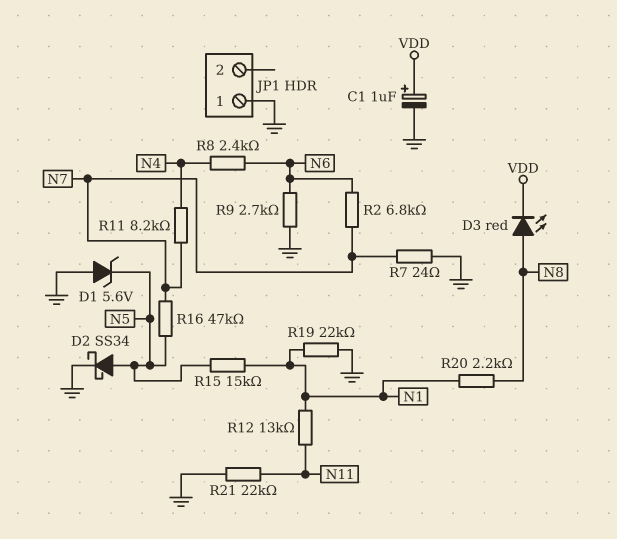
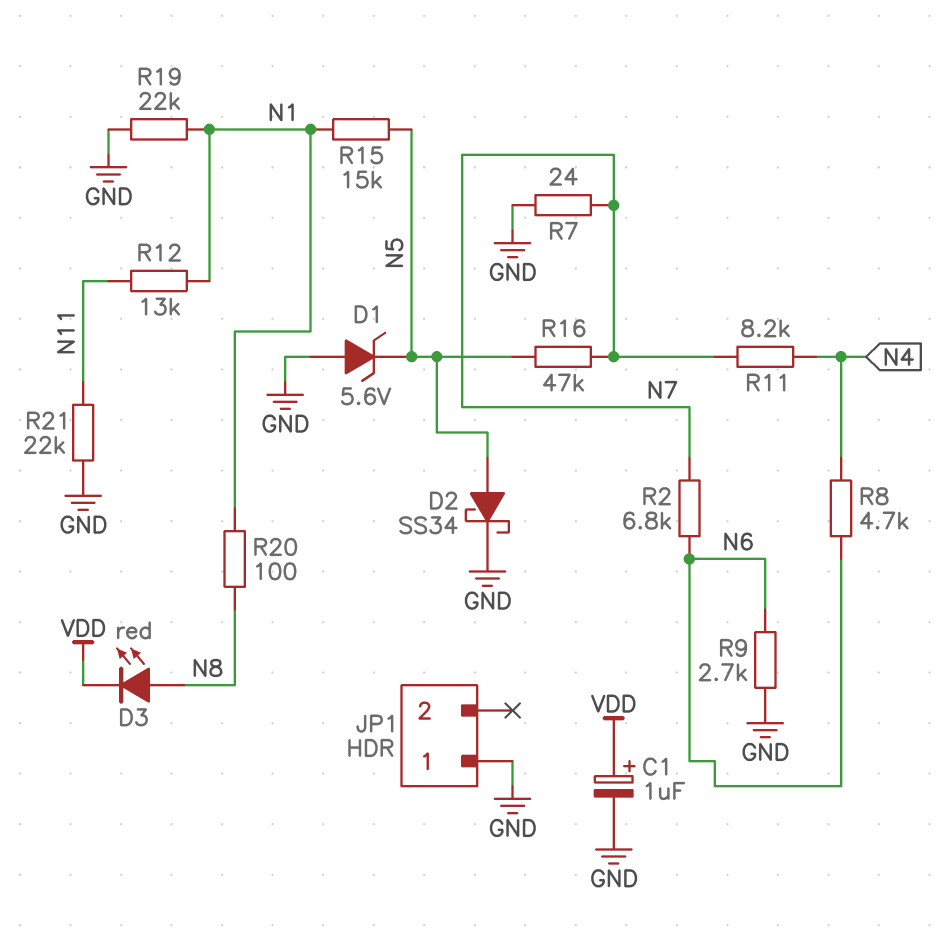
R8: 2.4k (N4, N6) -> 4.7k (N4, N6)
R20: 2.2k (N1, N8) -> 100 (N1, N8)

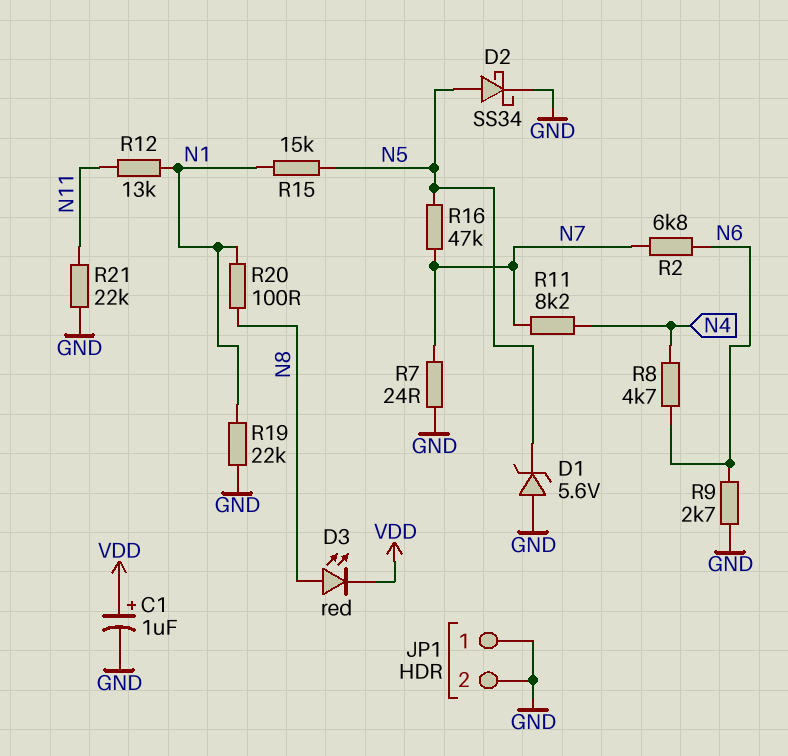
JP1 pin 2: none -> GND

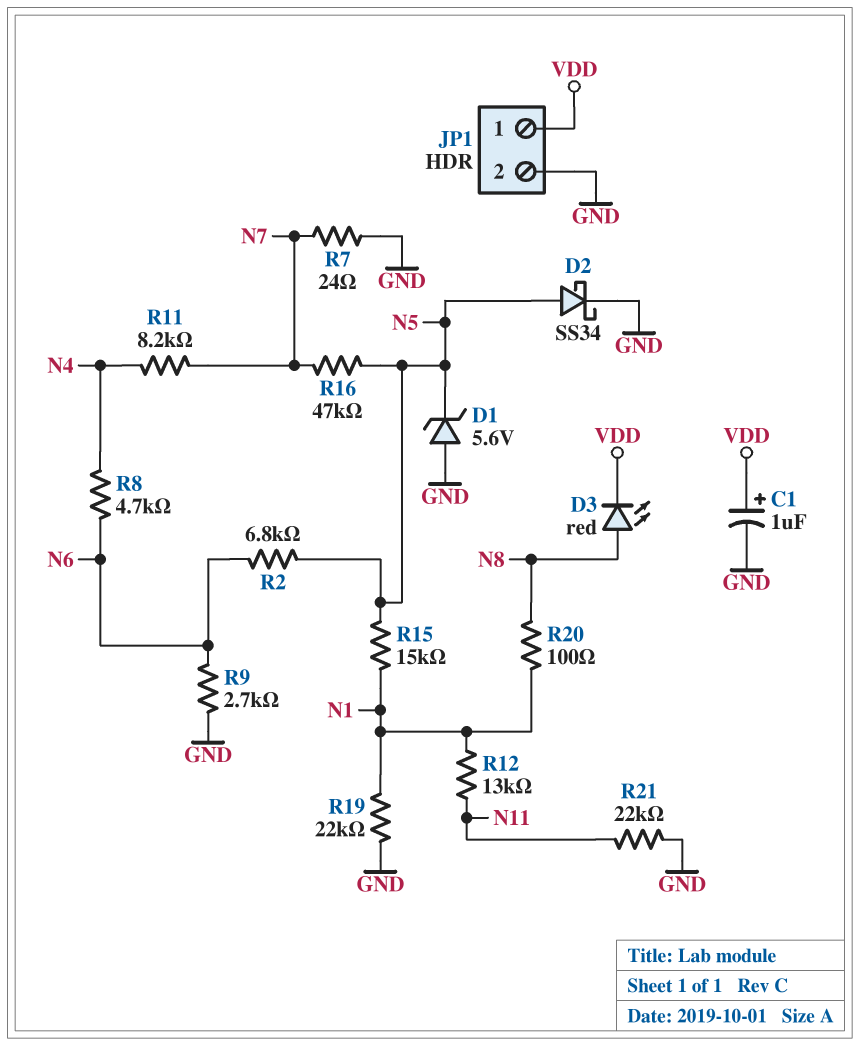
JP1 pin 1: GND -> VDD
R2: 6.8k (N6, N7) -> 6.8k (N5, N6)

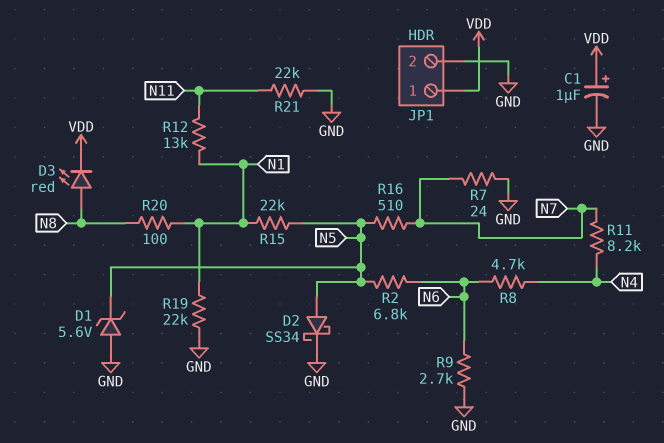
R15: 15k (N1, N5) -> 22k (N1, N5)
R16: 47k (N5, N7) -> 510 (N5, N7)

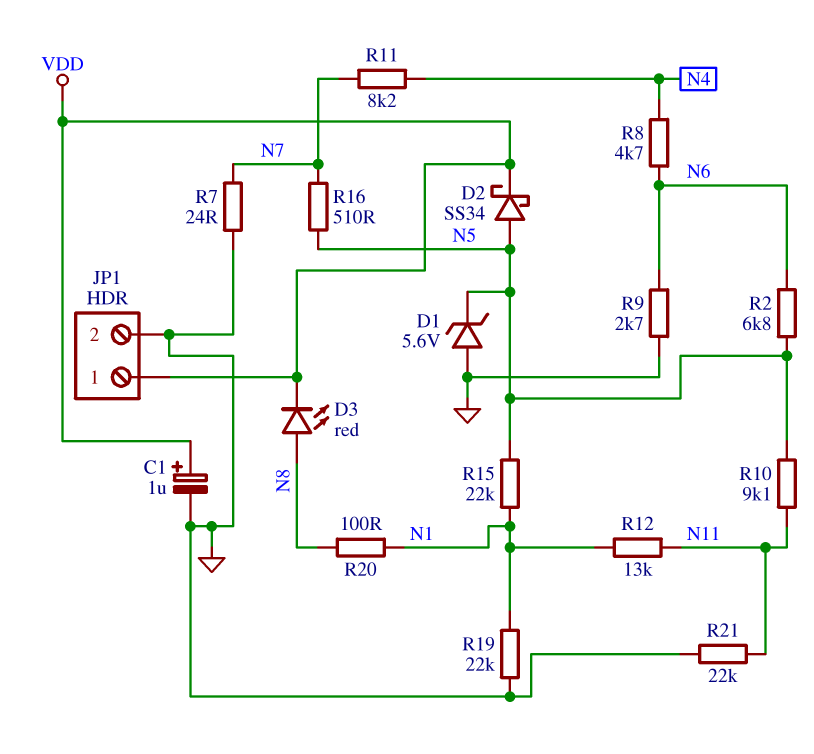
D2: schottky SS34 (A N5, K GND) -> schottky SS34 (A N5, K VDD)
R10: none -> 9.1k (N5, N11)

